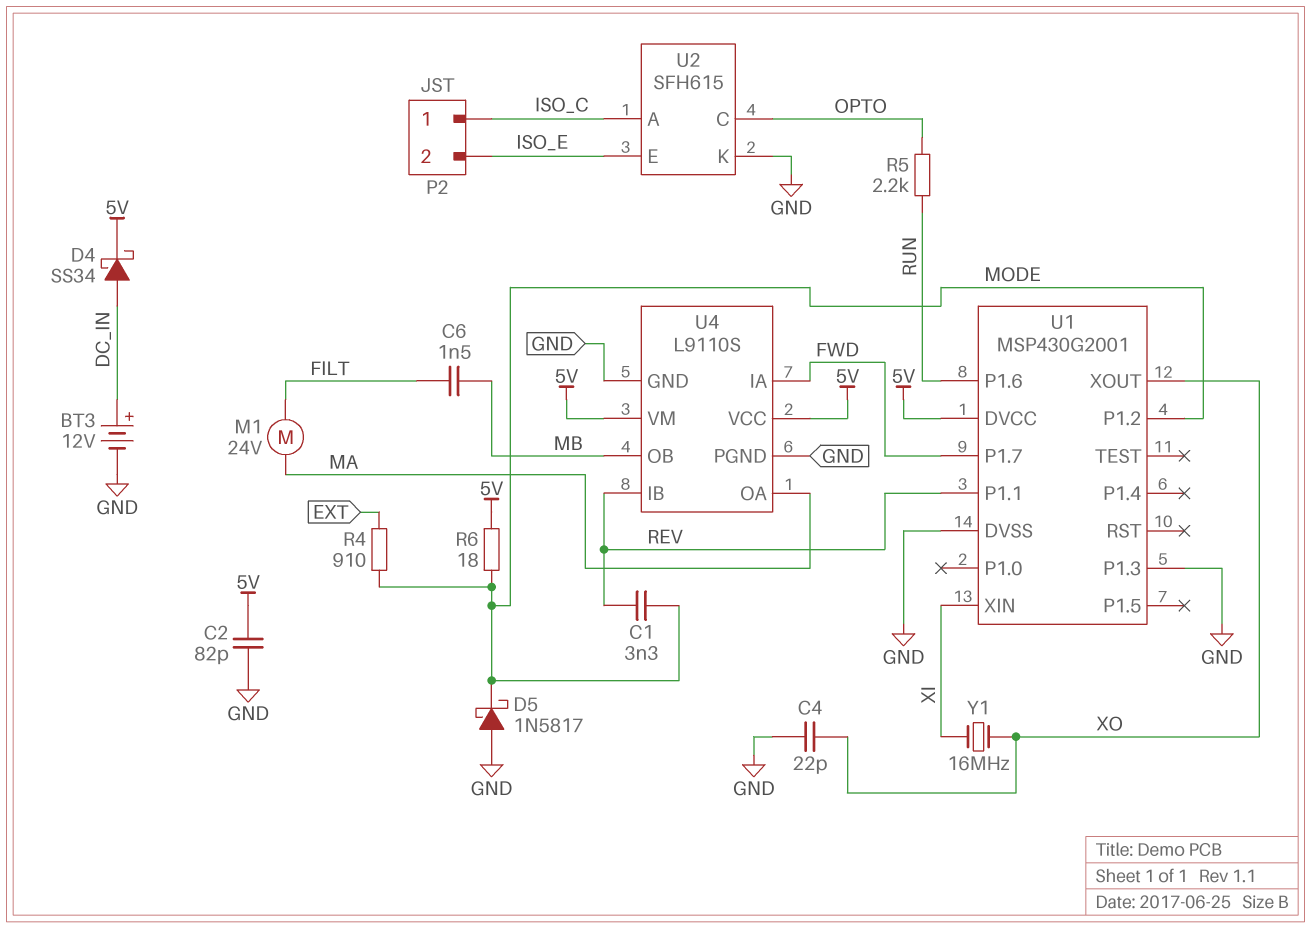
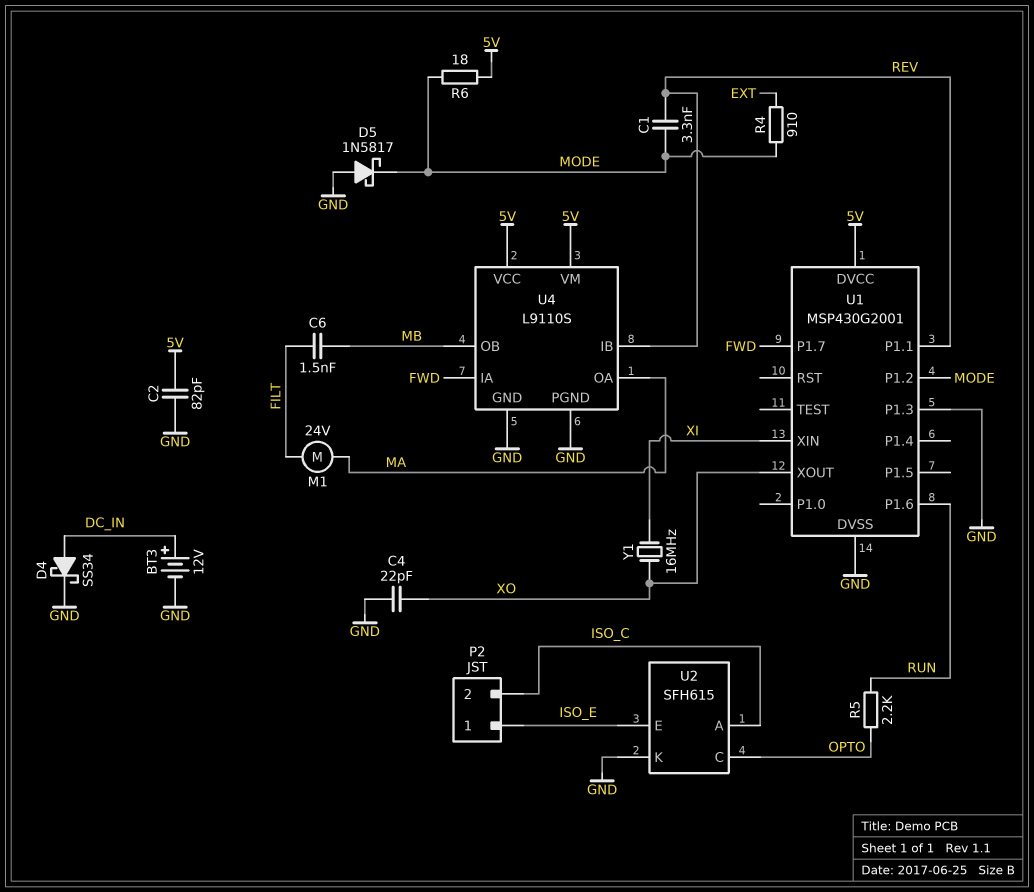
D4: schottky SS34 (A DC_IN, K 5V) -> schottky SS34 (A DC_IN, K GND)
P2 pin 1: ISO_C -> ISO_E
P2 pin 2: ISO_E -> ISO_C

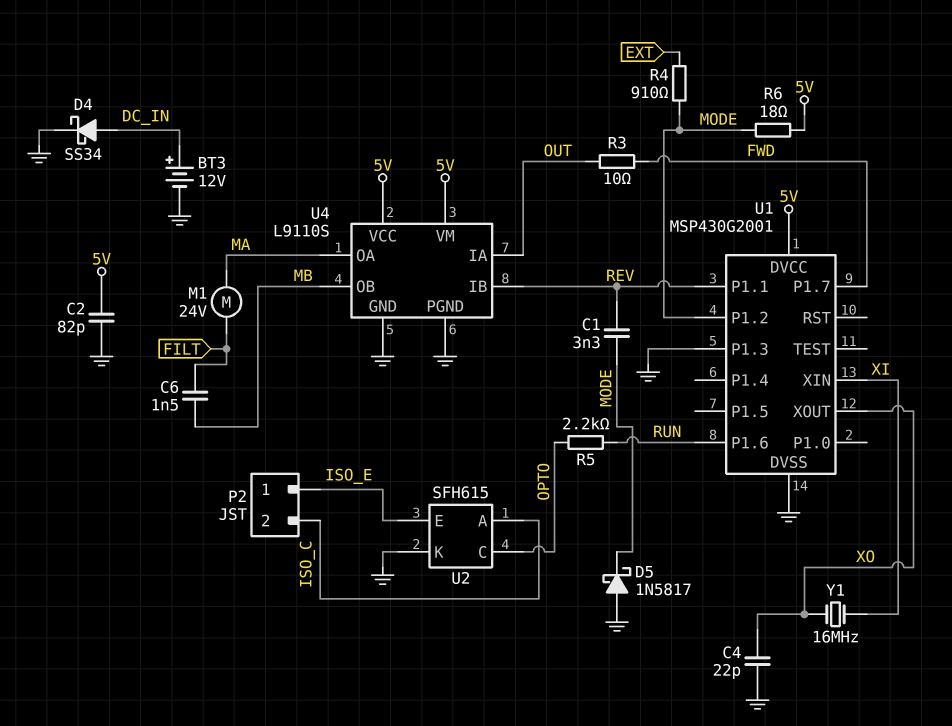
R3: none -> 10 (FWD, OUT)
U4 pin IA: FWD -> OUT

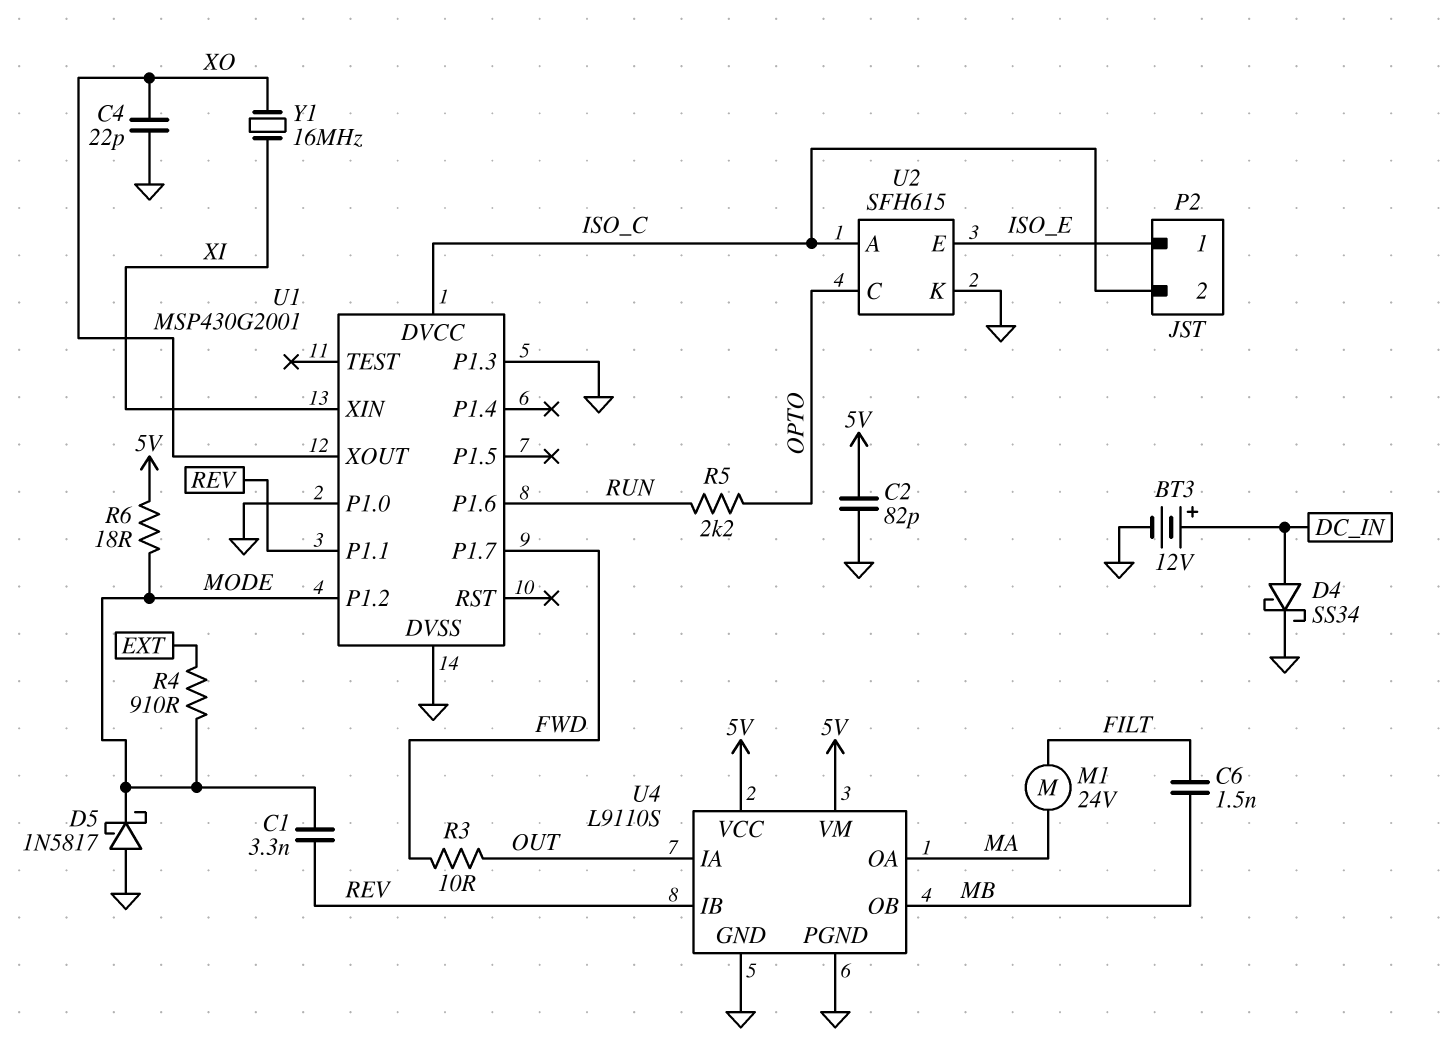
U1 pin DVCC: 5V -> ISO_C
U1 pin P1.0: none -> GND

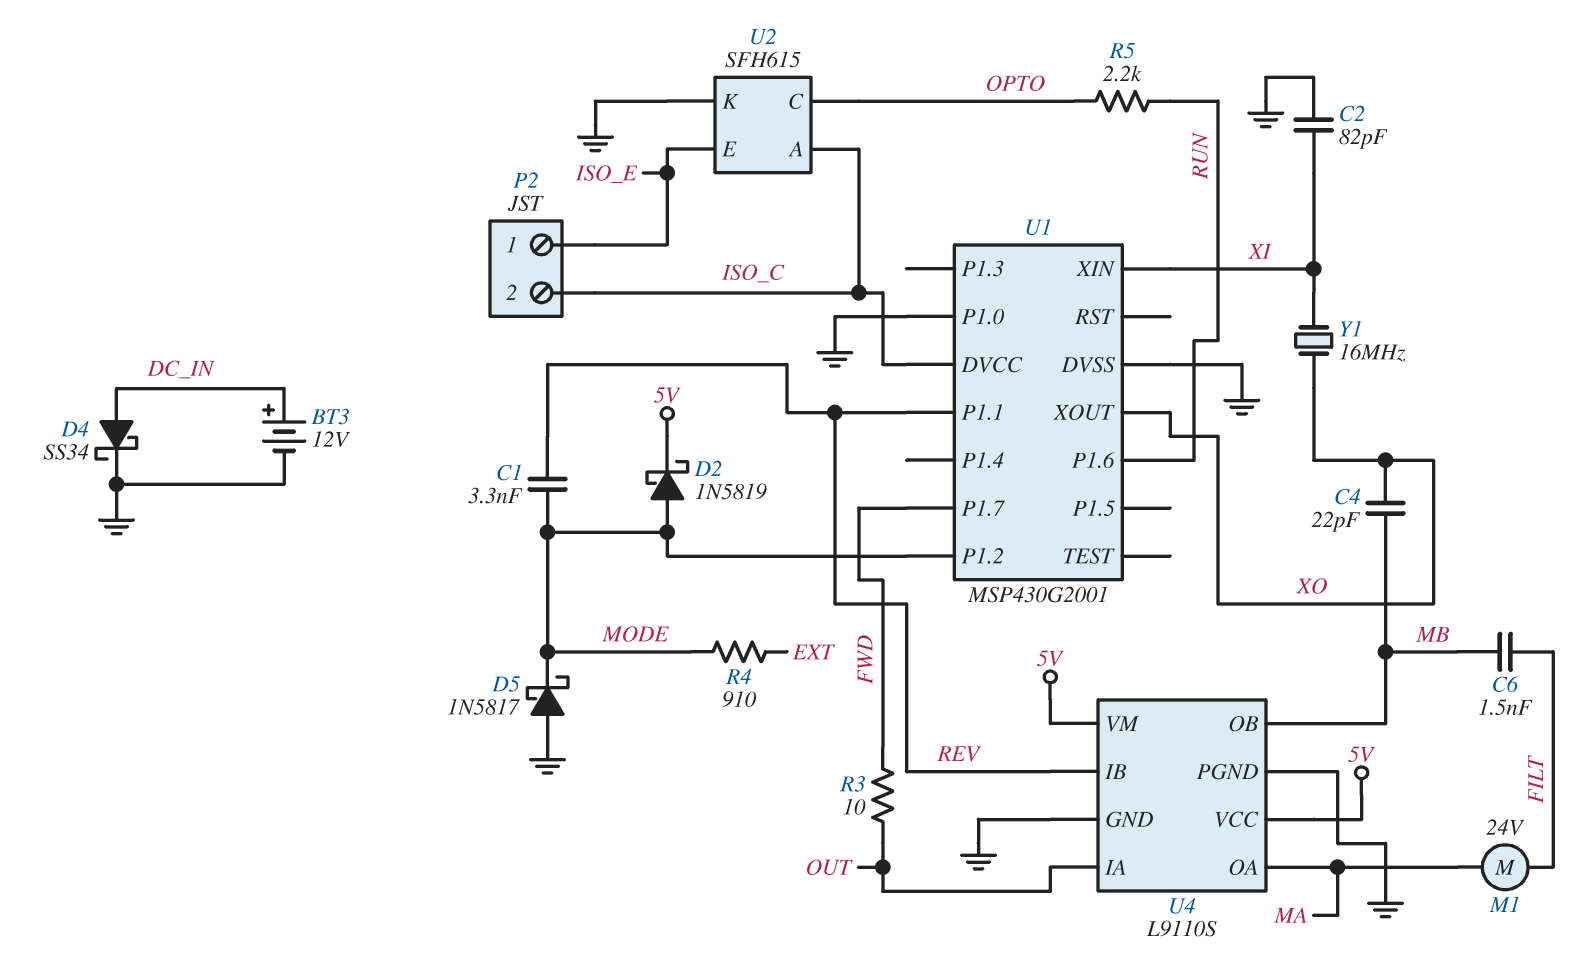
C2: 82pF (5V, GND) -> 82pF (GND, XI)
C4: 22pF (GND, XO) -> 22pF (MB, XO)
D2: none -> schottky 1N5819 (A MODE, K 5V)
R6: 18 (5V, MODE) -> none
U1 pin P1.3: GND -> none

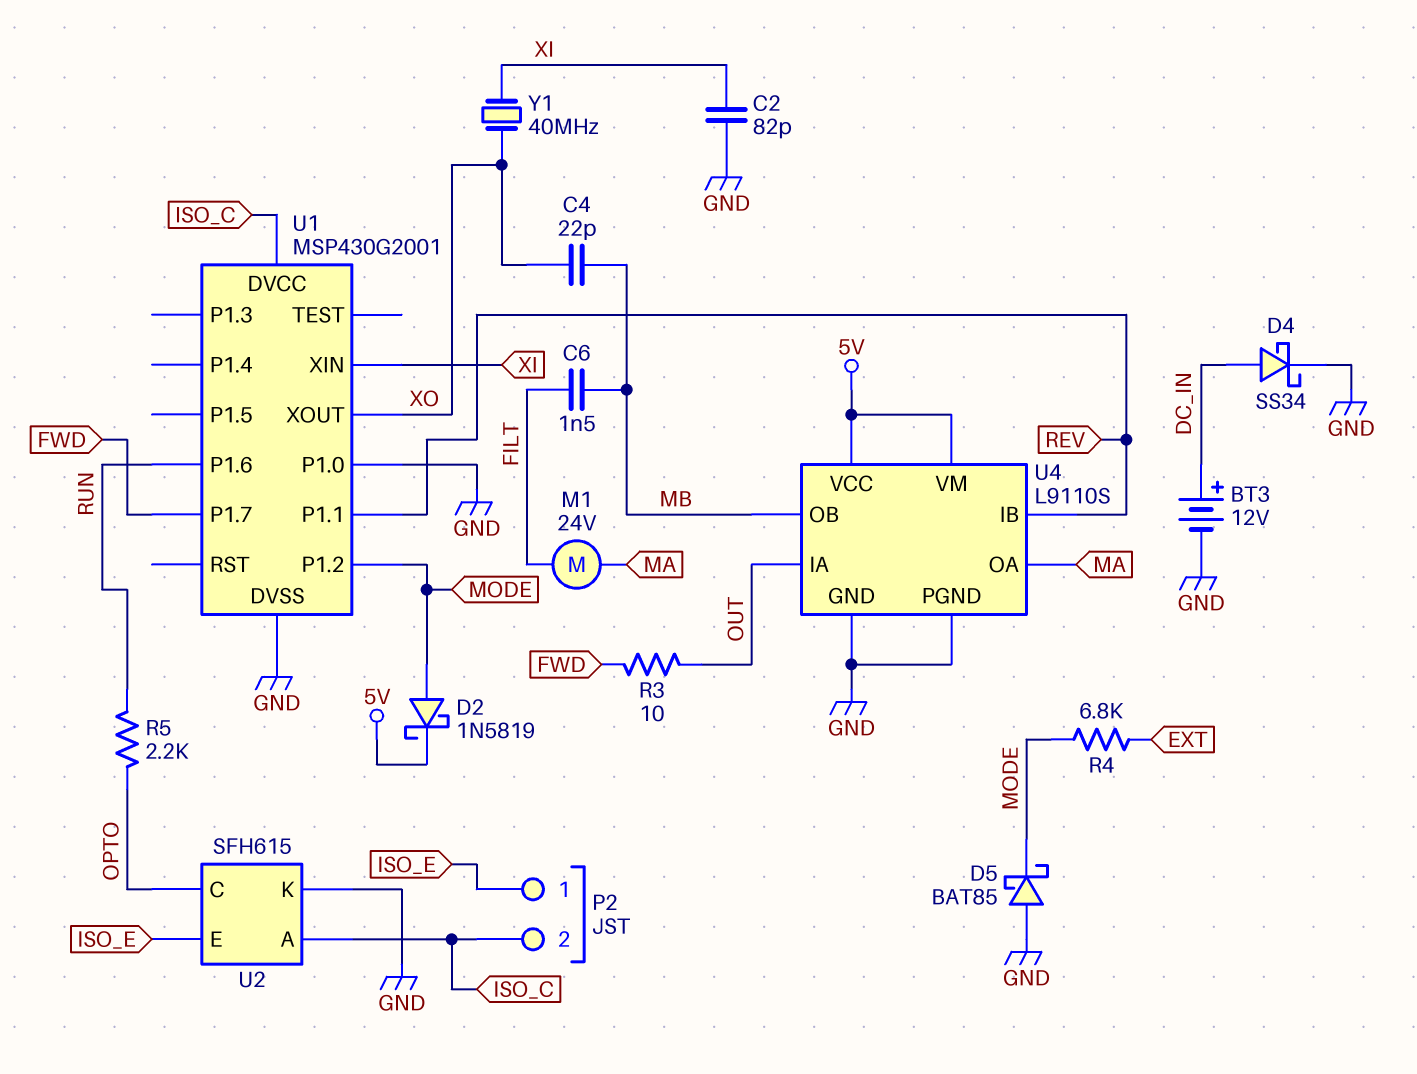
C1: 3.3nF (MODE, REV) -> none
D5: schottky 1N5817 (A GND, K MODE) -> schottky BAT85 (A GND, K MODE)
R4: 910 (EXT, MODE) -> 6.8k (EXT, MODE)
Y1: 16MHz (XI, XO) -> 40MHz (XI, XO)

